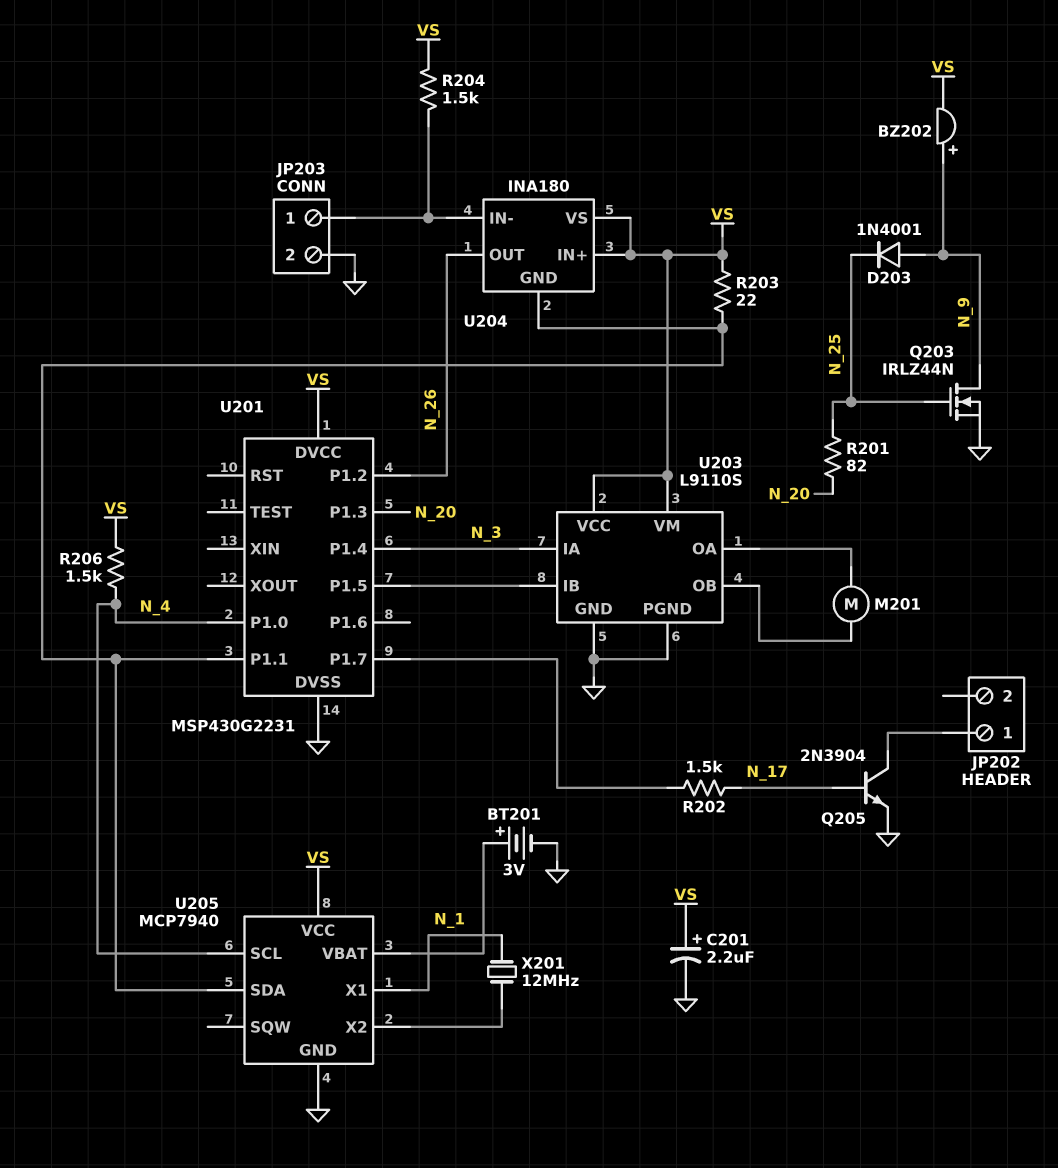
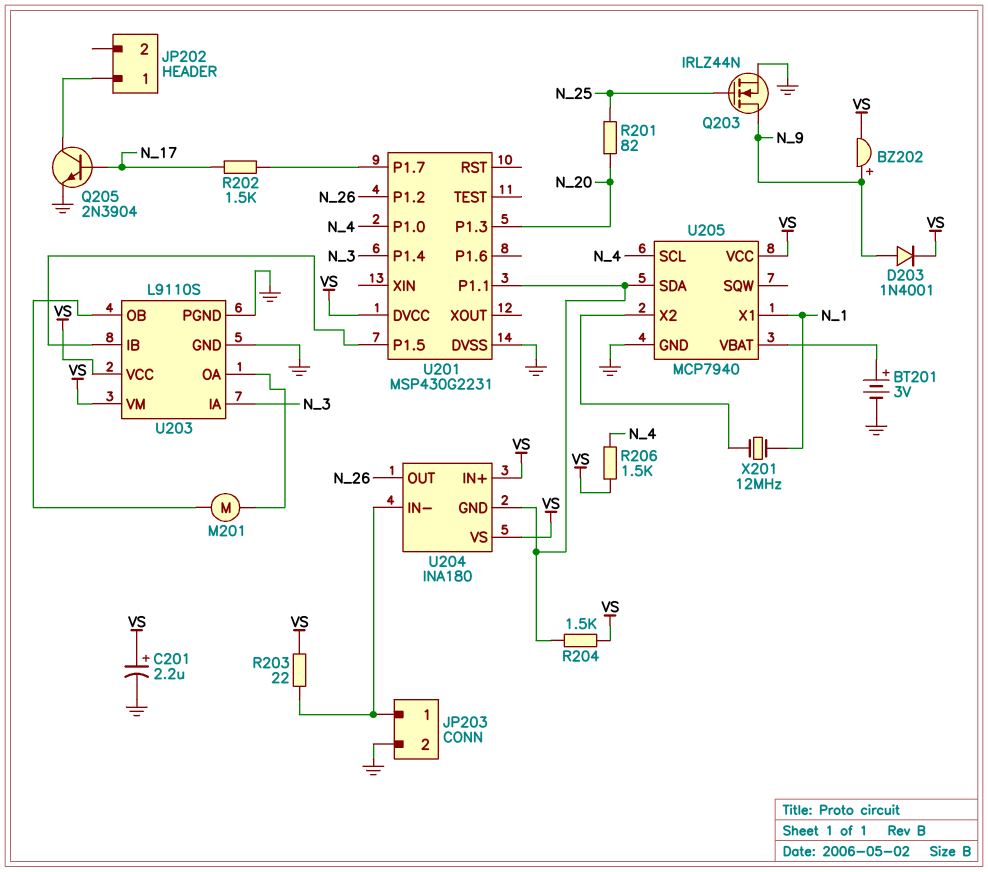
D203: diode 1N4001 (A N_9, K N_25) -> diode 1N4001 (A N_9, K VS)
R203: 22 (U201/P1.1, VS) -> 22 (JP203/1, VS)
R204: 1.5k (JP203/1, VS) -> 1.5k (U201/P1.1, VS)

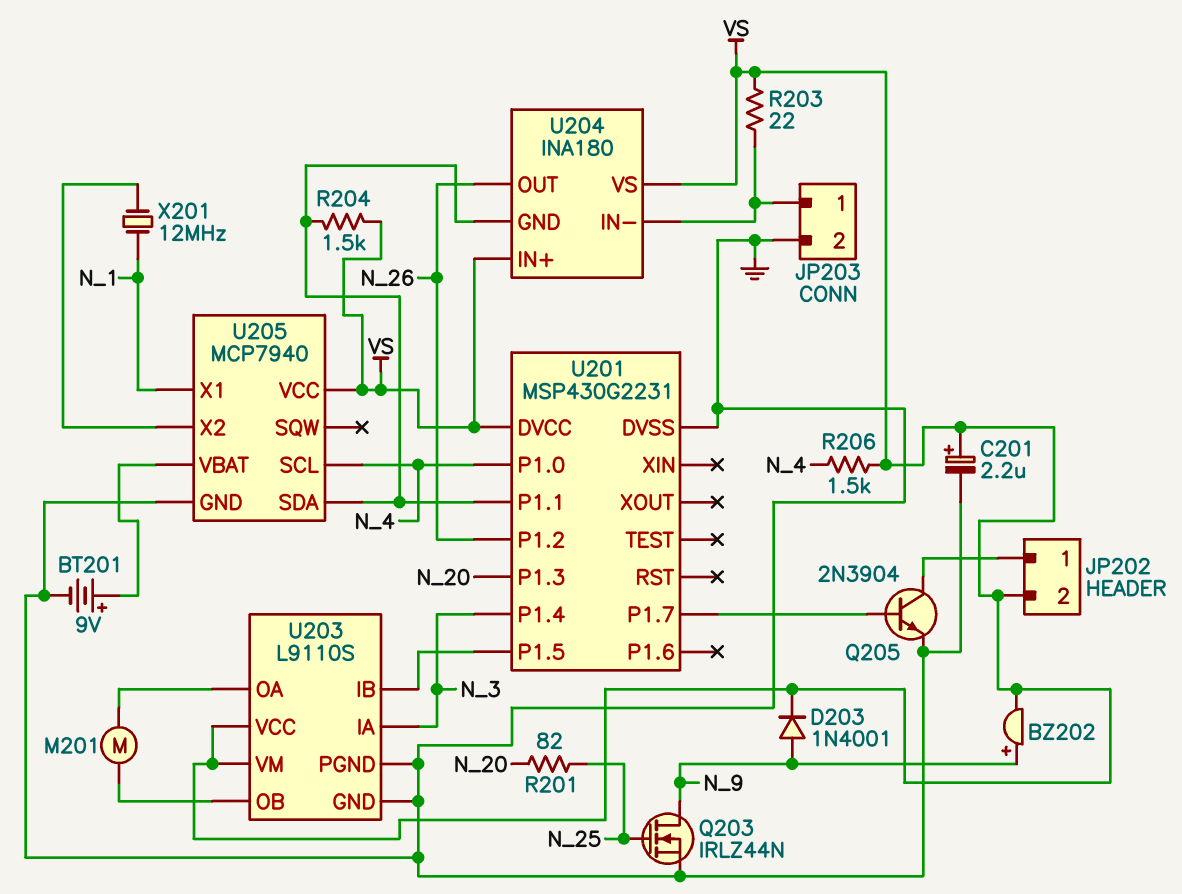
BT201: 3V (plus U205/VBAT, minus GND) -> 9V (plus U205/VBAT, minus GND)
JP202 pin 2: none -> VS
Q205: NPN 2N3904 (B N_17, C JP202/1, E GND) -> NPN 2N3904 (B U201/P1.7, C JP202/1, E GND)
R202: 1.5k (N_17, U201/P1.7) -> none

